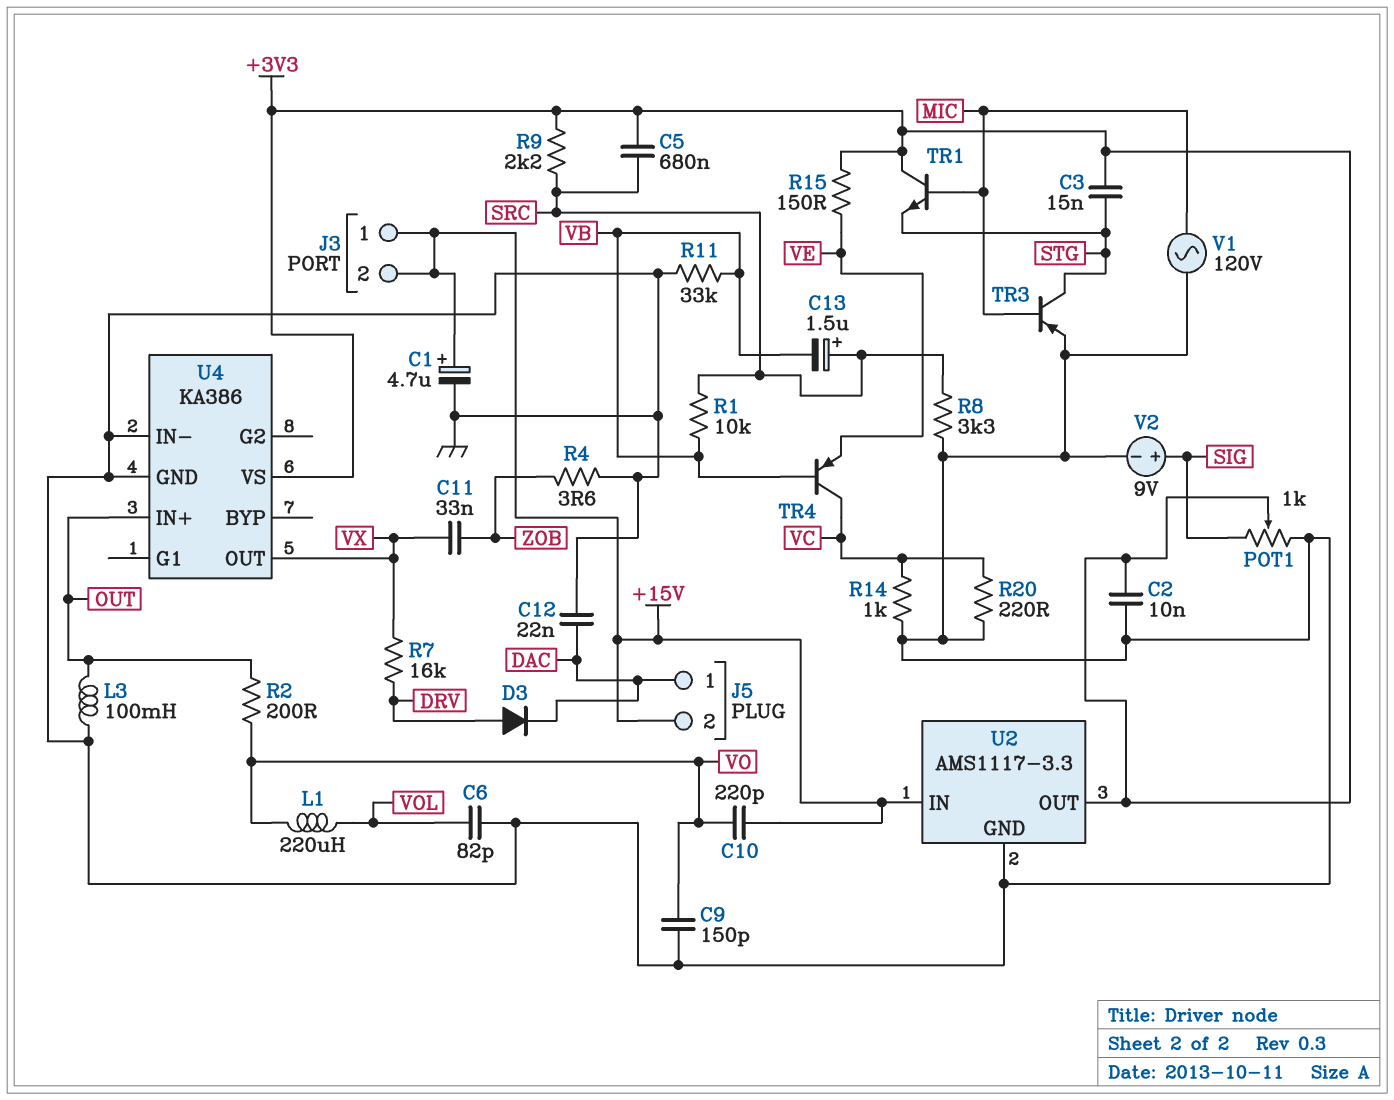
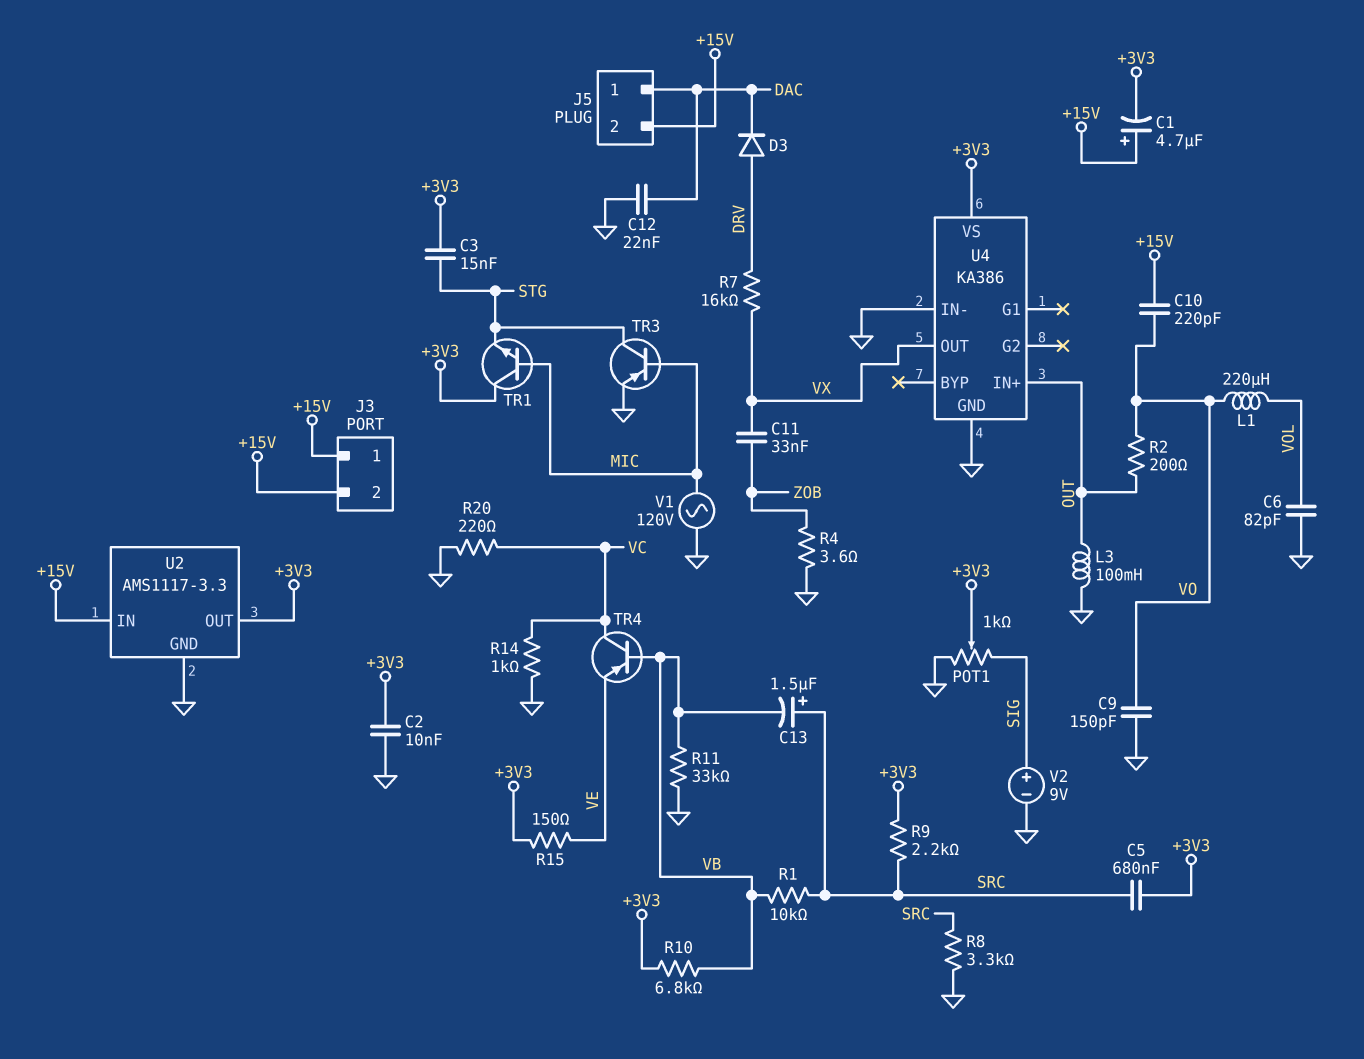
C1: 4.7uF (plus +15V, minus GND) -> 4.7uF (plus +15V, minus +3V3)
R10: none -> 6.8k (+3V3, VB)

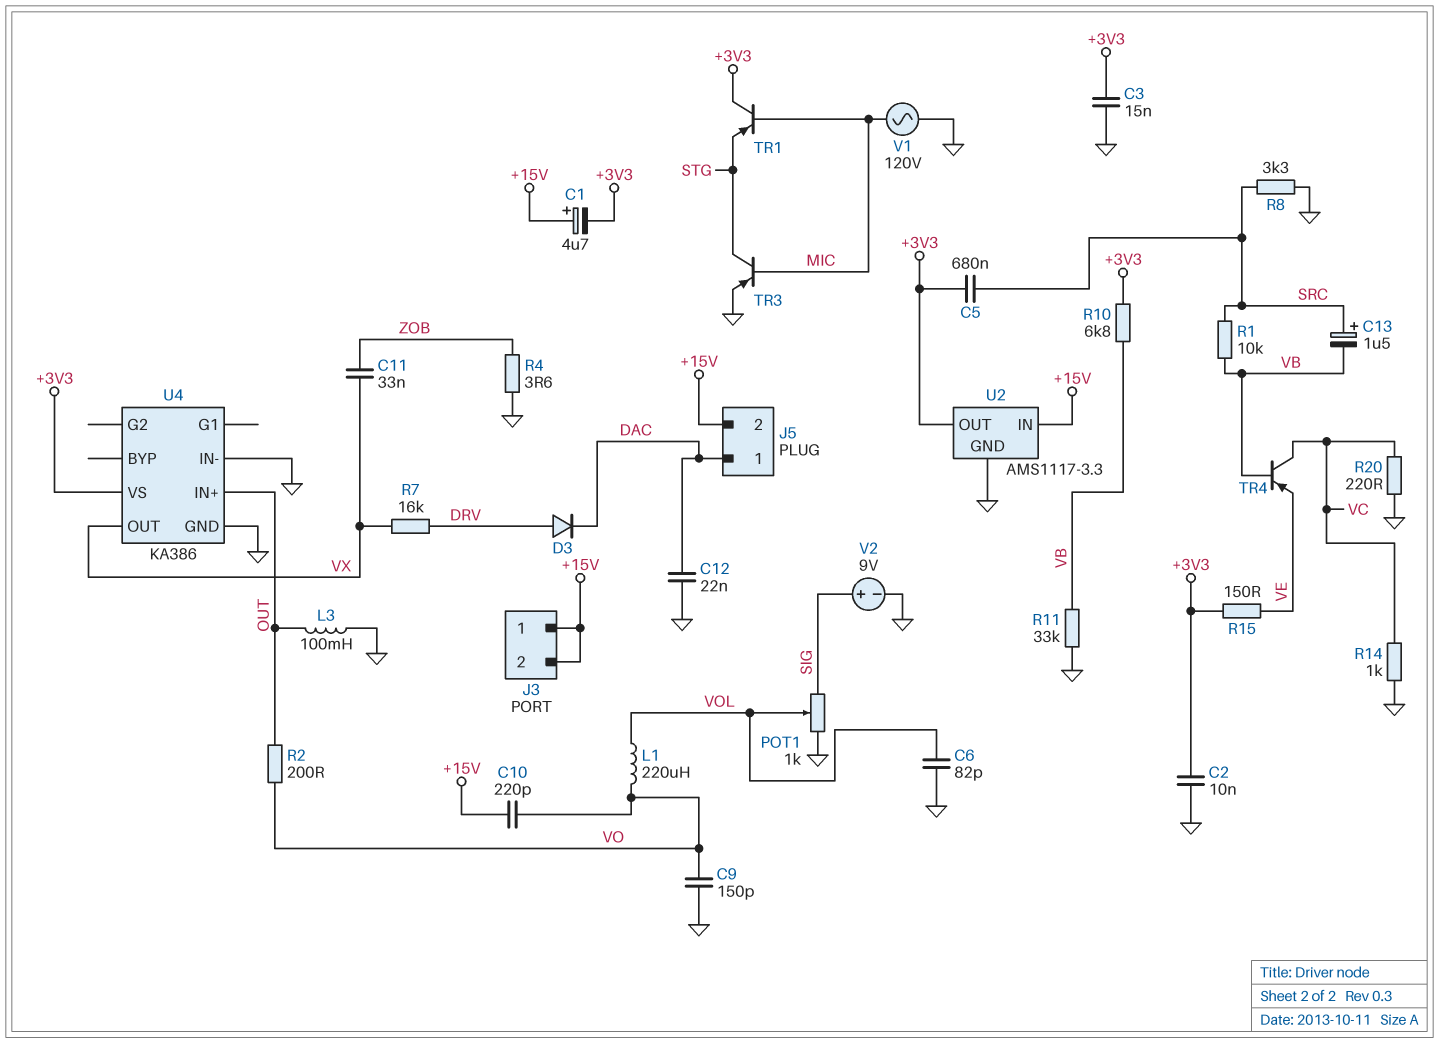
C3: 15nF (+3V3, STG) -> 15nF (+3V3, GND)
POT1: 1k (GND, SIG, wiper +3V3) -> 1k (GND, SIG, wiper VOL)
R9: 2.2k (+3V3, SRC) -> none
TR1: NPN (B MIC, C +3V3, E STG) -> PNP (B MIC, C +3V3, E STG)

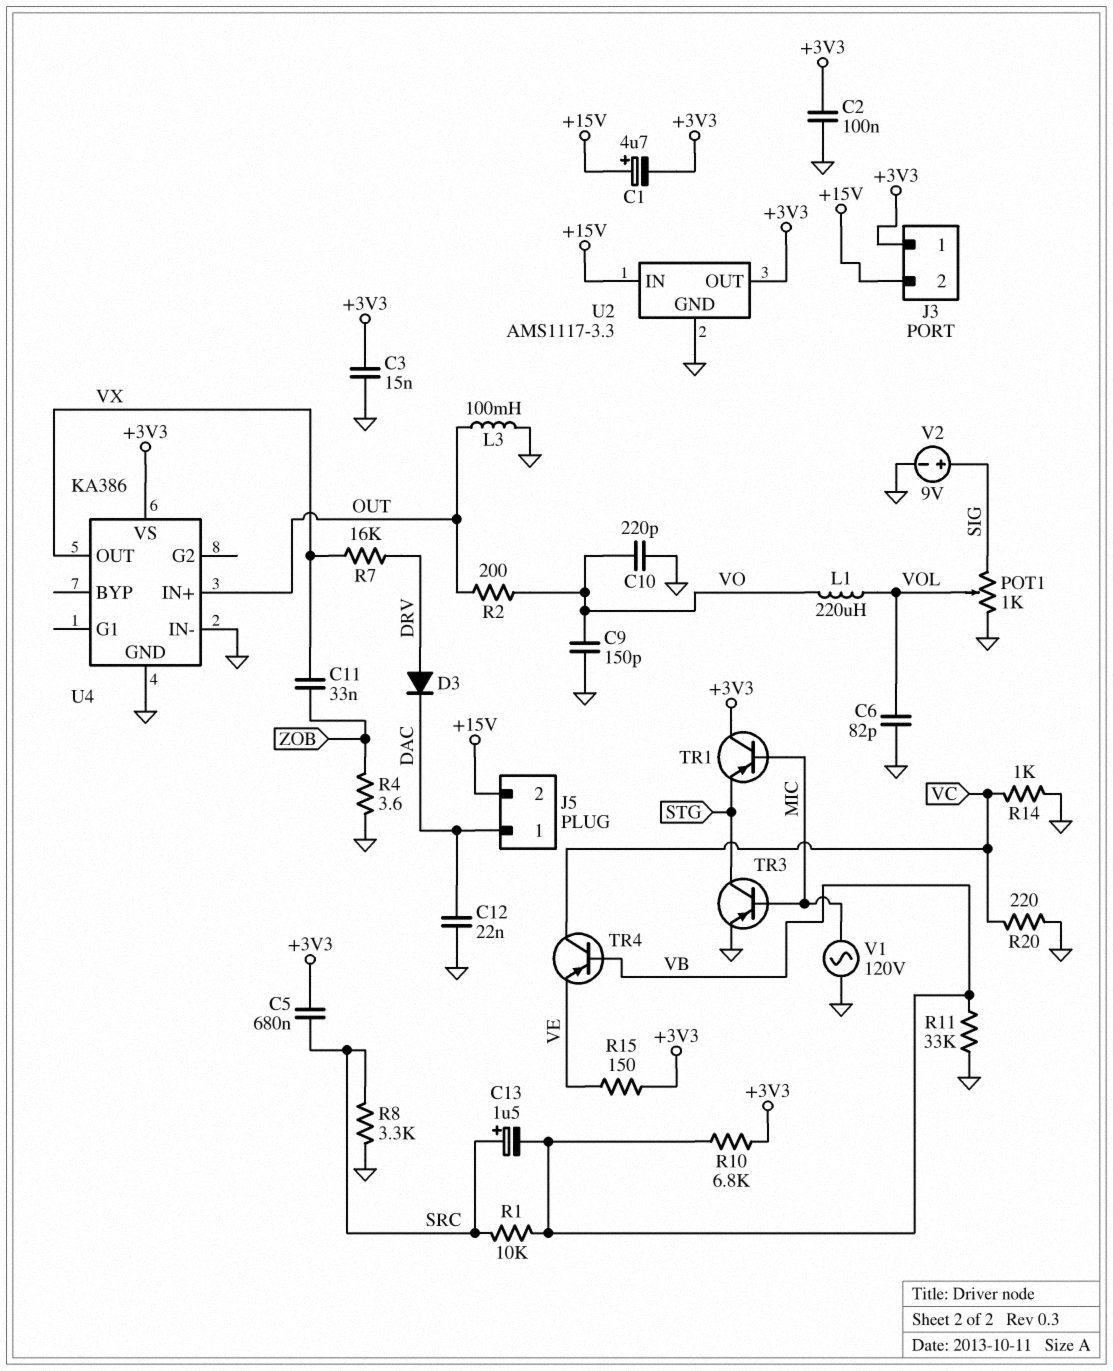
C2: 10nF (+3V3, GND) -> 100nF (+3V3, GND)
C10: 220pF (+15V, VO) -> 220pF (GND, VO)
J3 pin 1: +15V -> +3V3

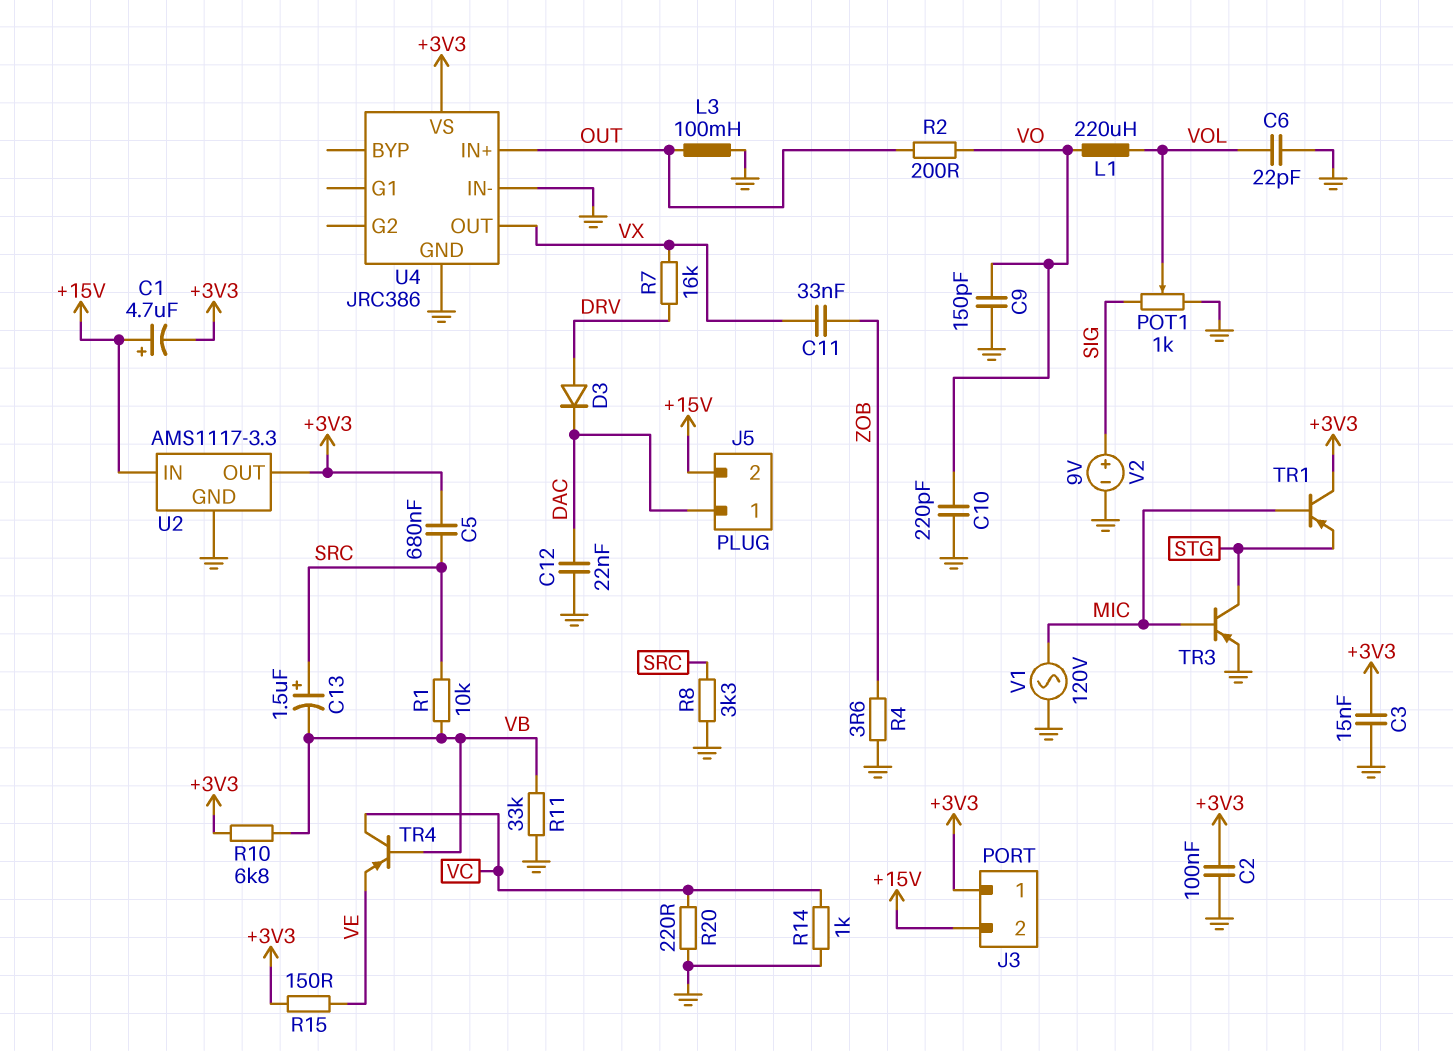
C6: 82pF (GND, VOL) -> 22pF (GND, VOL)
U4: KA386 -> JRC386

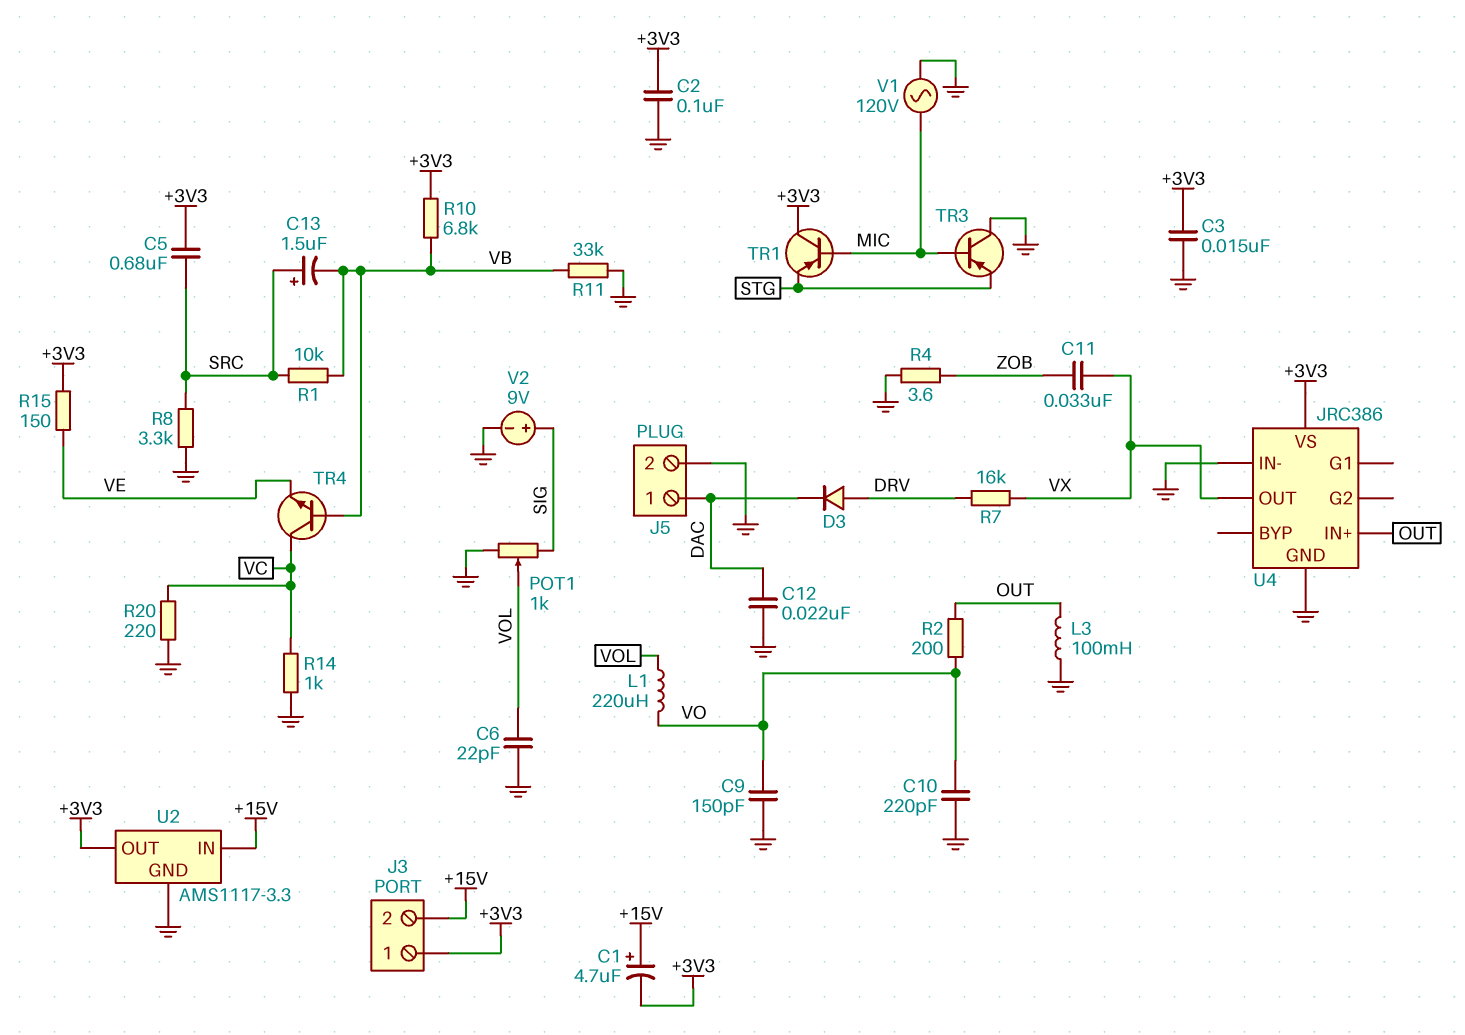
J5 pin 2: +15V -> GND
TR3: PNP (B MIC, C STG, E GND) -> PNP (B MIC, C GND, E STG)
TR4: PNP (B VB, C VC, E VE) -> NPN (B VB, C VC, E VE)

